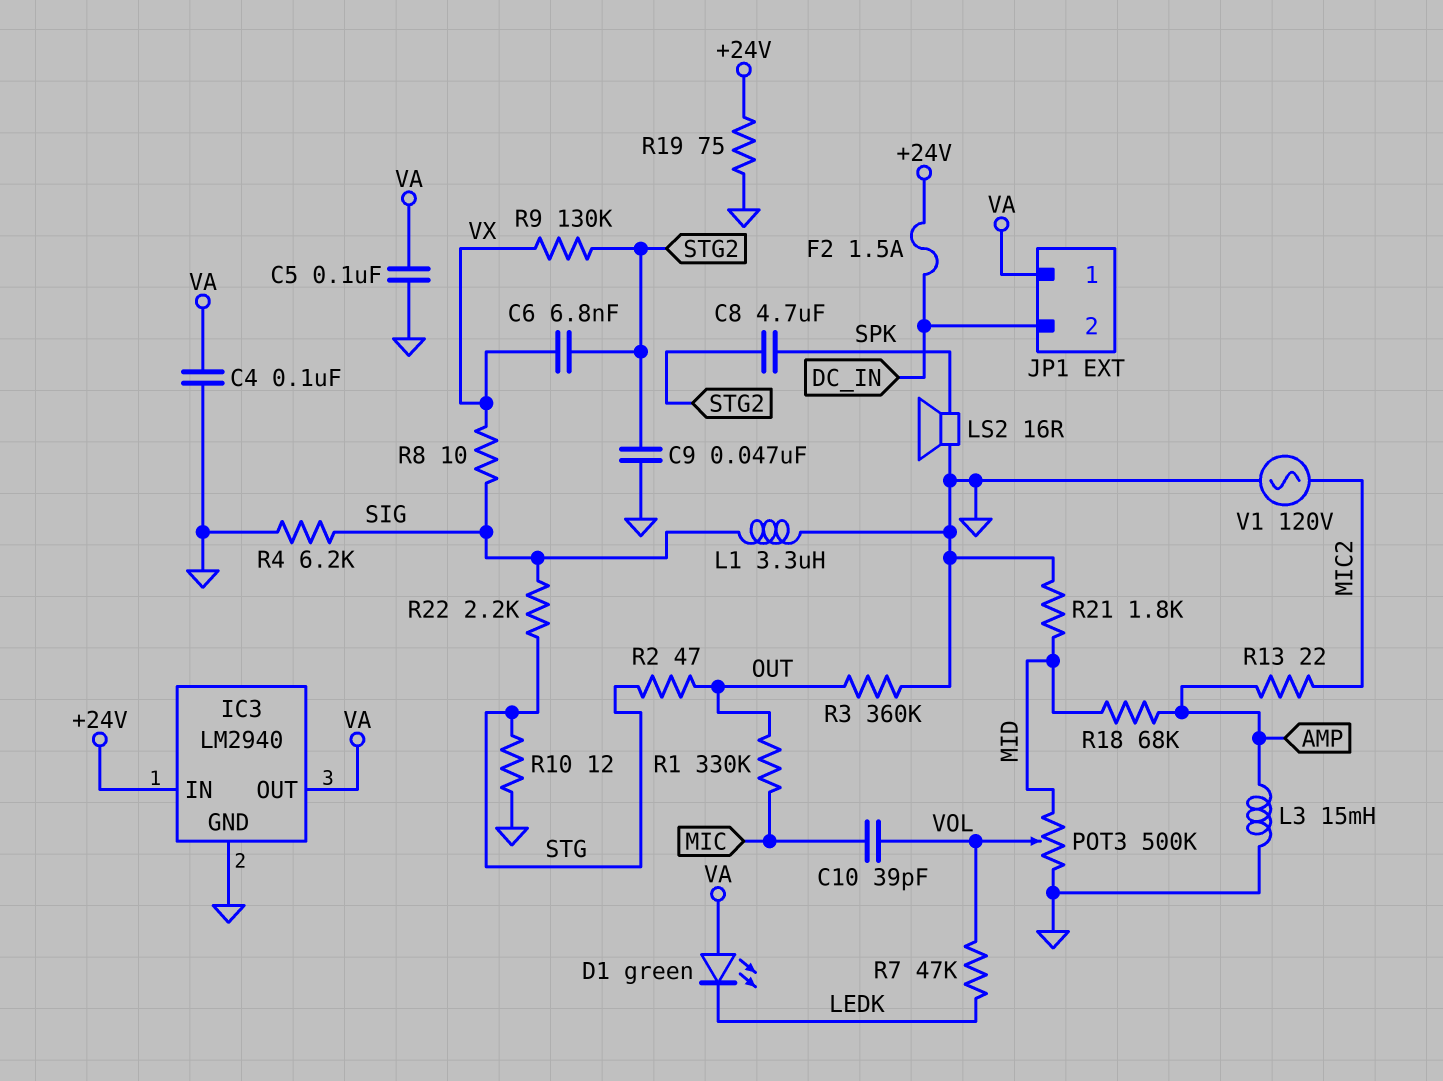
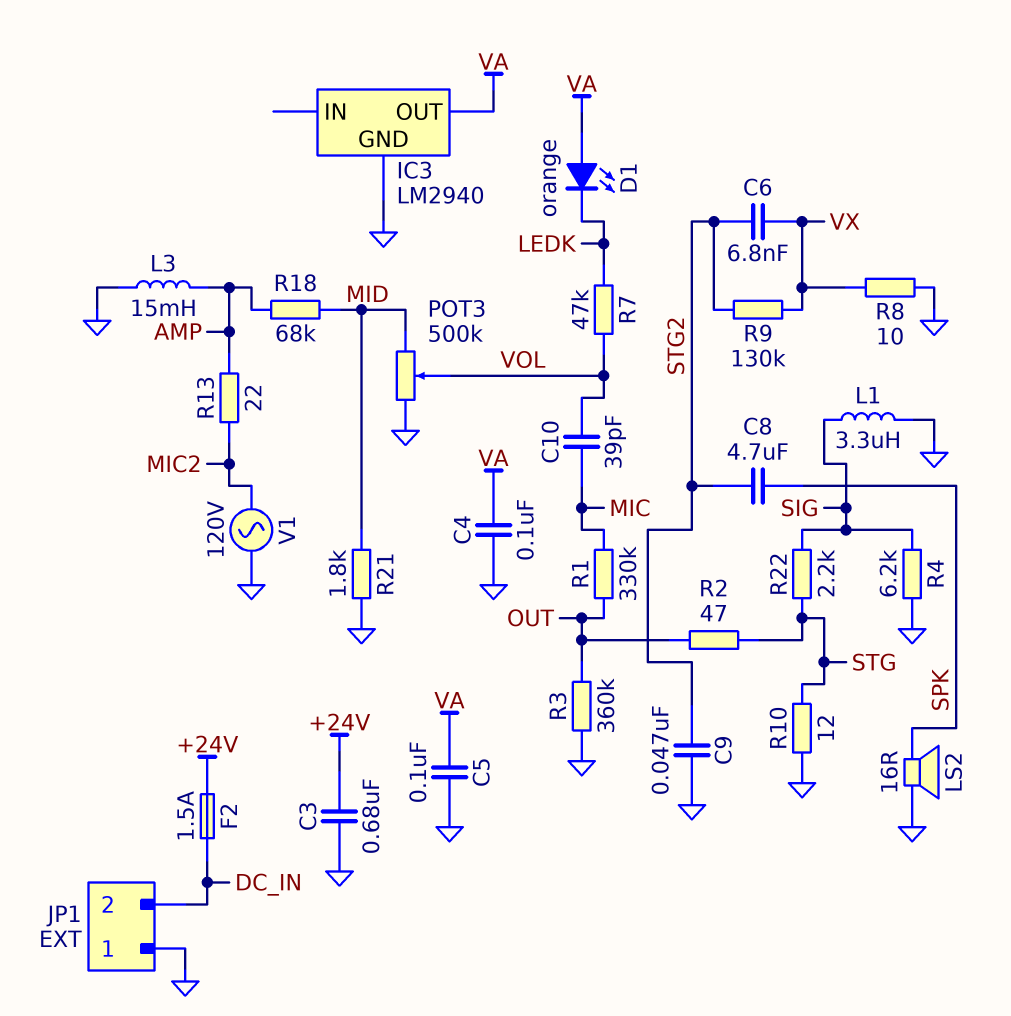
C3: none -> 680nF (+24V, GND)
D1: LED green (A VA, K LEDK) -> LED orange (A VA, K LEDK)
IC3 pin IN: +24V -> none
JP1 pin 1: VA -> GND
R8: 10 (SIG, VX) -> 10 (GND, VX)
R19: 75 (+24V, GND) -> none

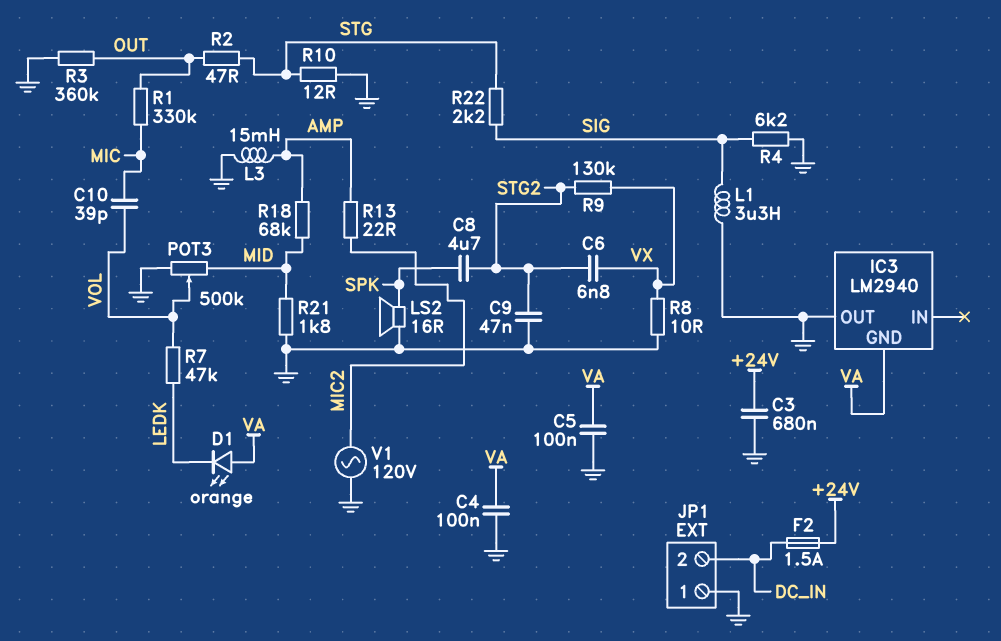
IC3 pin GND: GND -> VA
IC3 pin OUT: VA -> GND

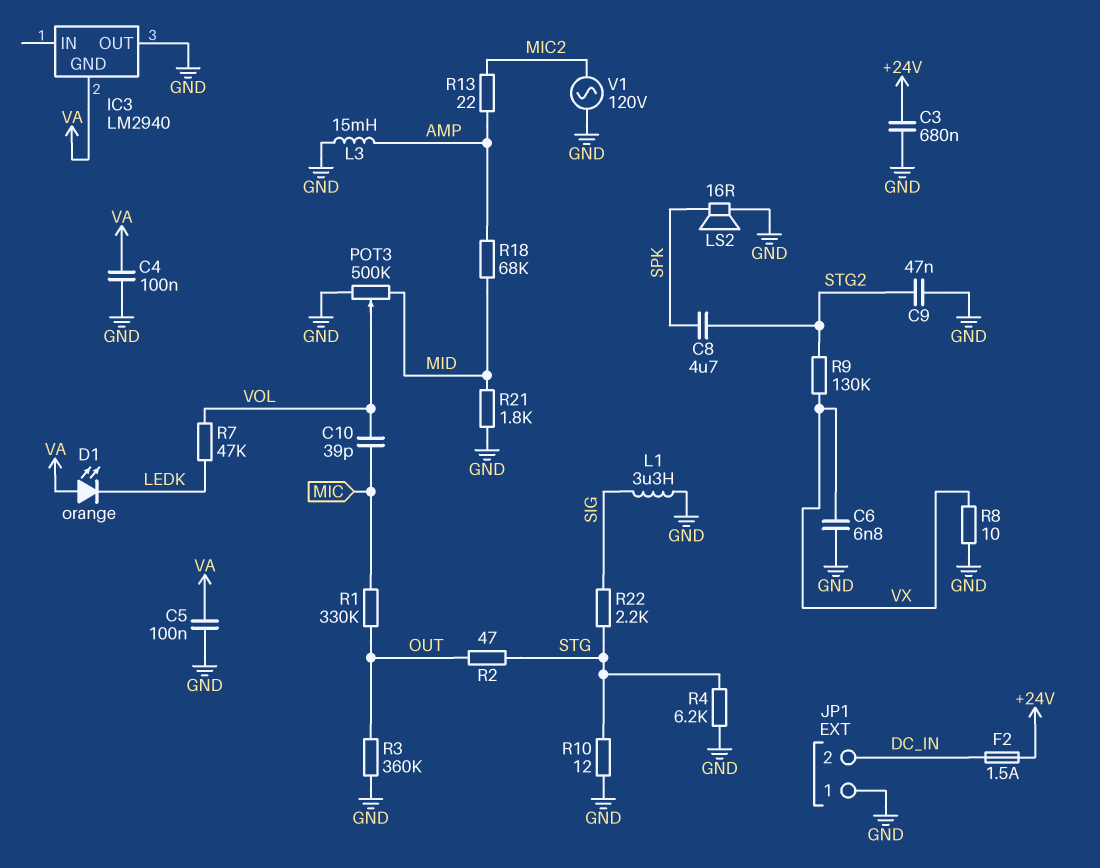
C6: 6.8nF (STG2, VX) -> 6.8nF (GND, VX)
R4: 6.2k (GND, SIG) -> 6.2k (GND, STG)

